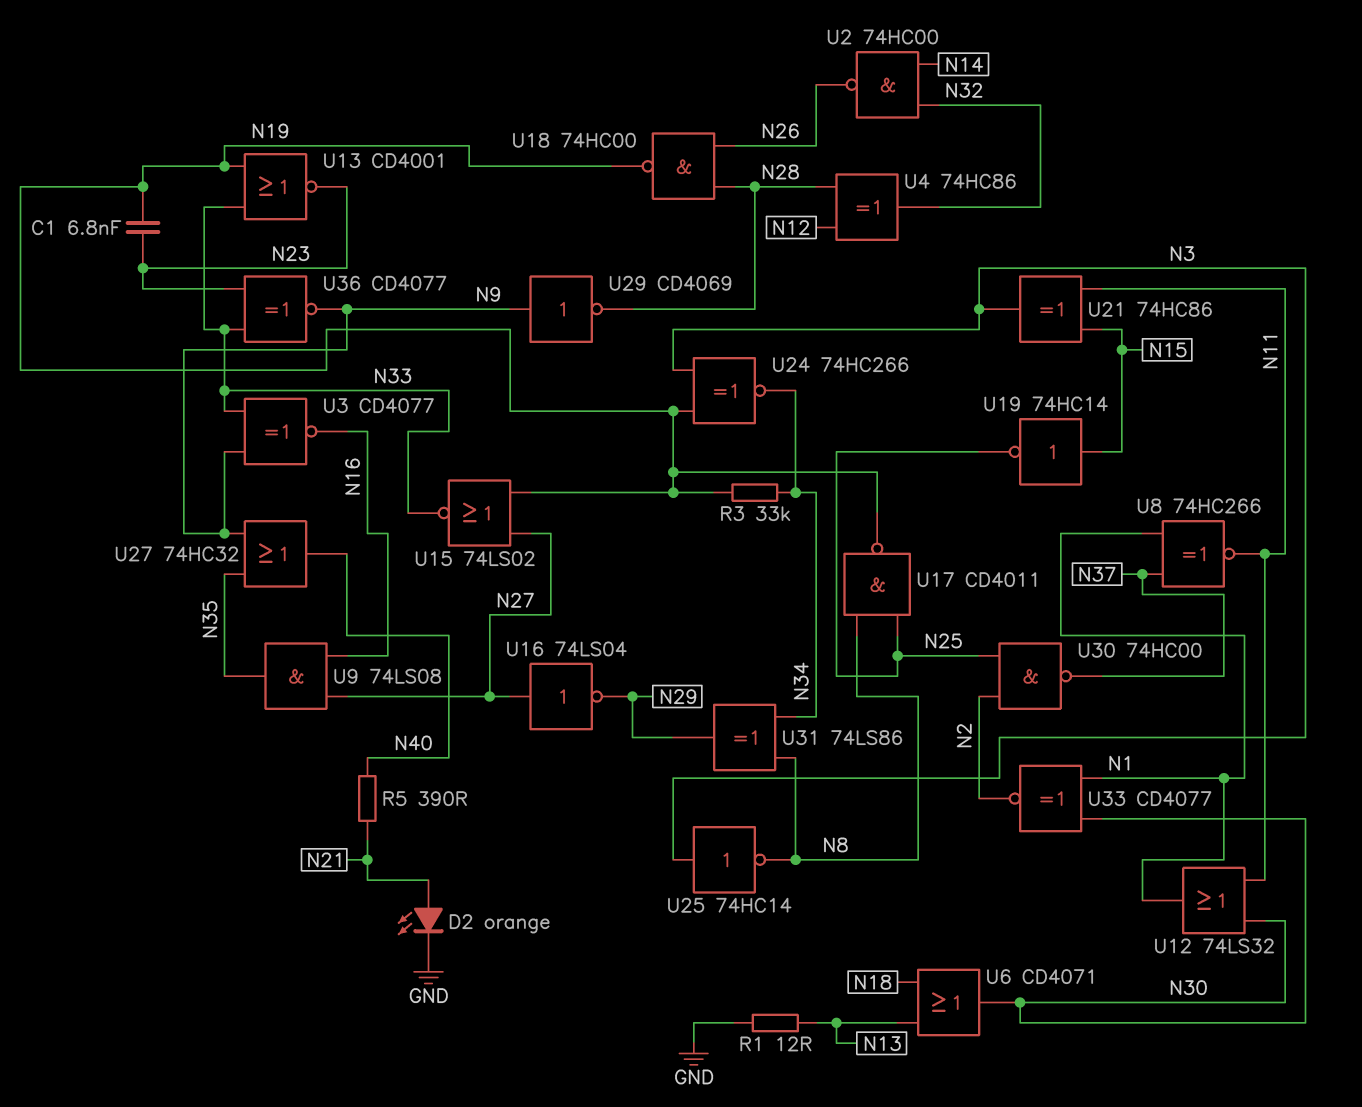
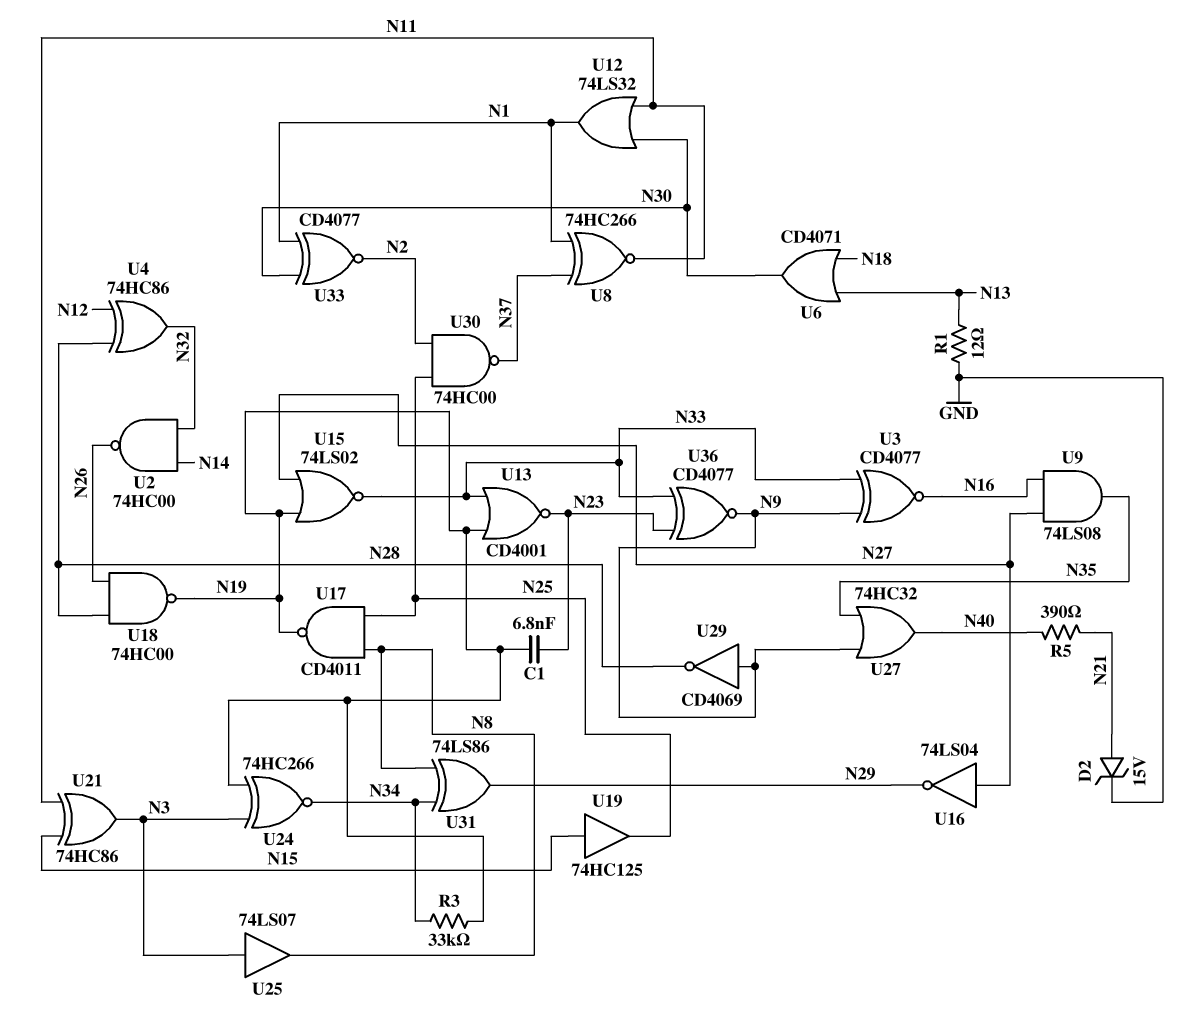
D2: LED orange (A N21, K GND) -> zener 15V (A N21, K GND)
U19: NOT 74HC14 (in N15, out N25) -> buffer 74HC125 (in N15, out N25)
U25: NOT 74HC14 (in N3, out N8) -> buffer 74LS07 (in N3, out N8)

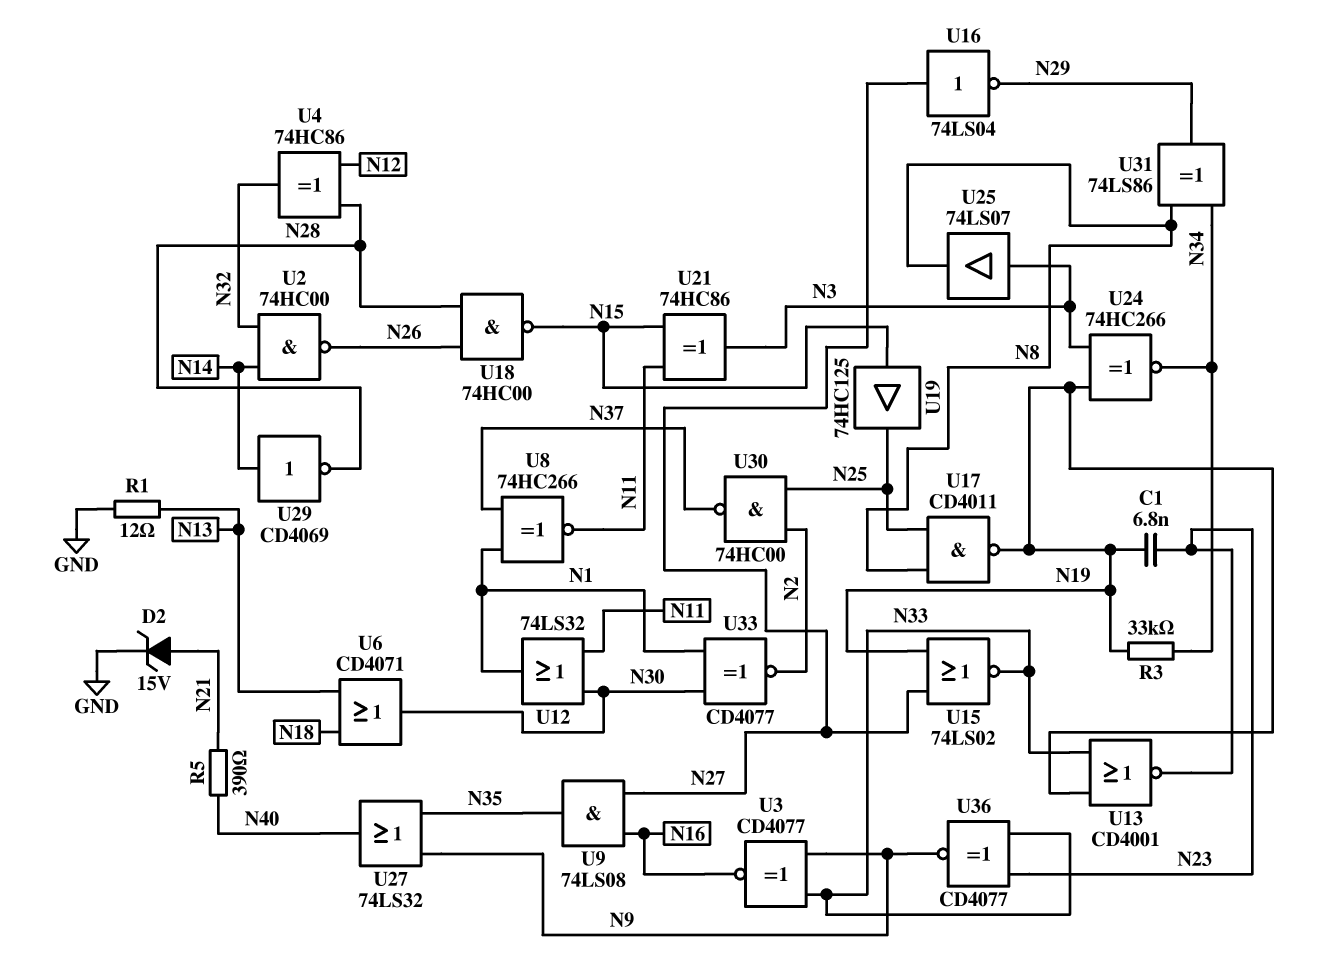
U18: NAND 74HC00 (in N26, in N28, out N19) -> NAND 74HC00 (in N26, in N28, out N15)
U27: OR 74HC32 (in N9, in N35, out N40) -> OR 74LS32 (in N9, in N35, out N40)
U29: NOT CD4069 (in N9, out N28) -> NOT CD4069 (in N14, out N28)

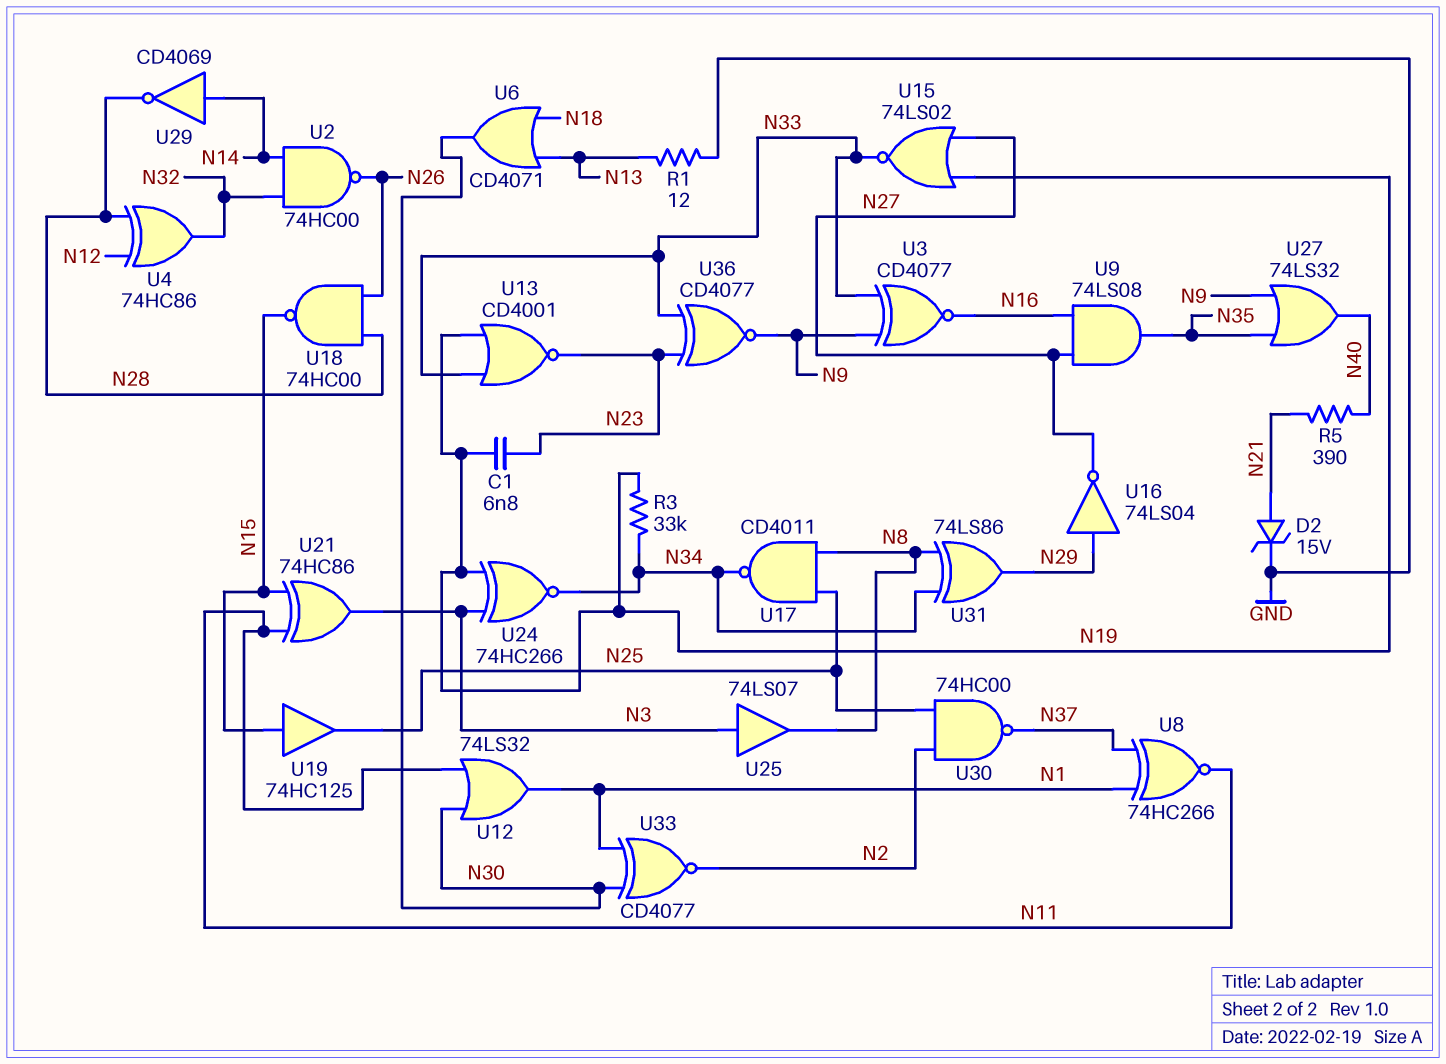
U16: NOT 74LS04 (in N27, out N29) -> NOT 74LS04 (in N29, out N27)
U17: NAND CD4011 (in N8, in N25, out N19) -> NAND CD4011 (in N8, in N25, out N34)

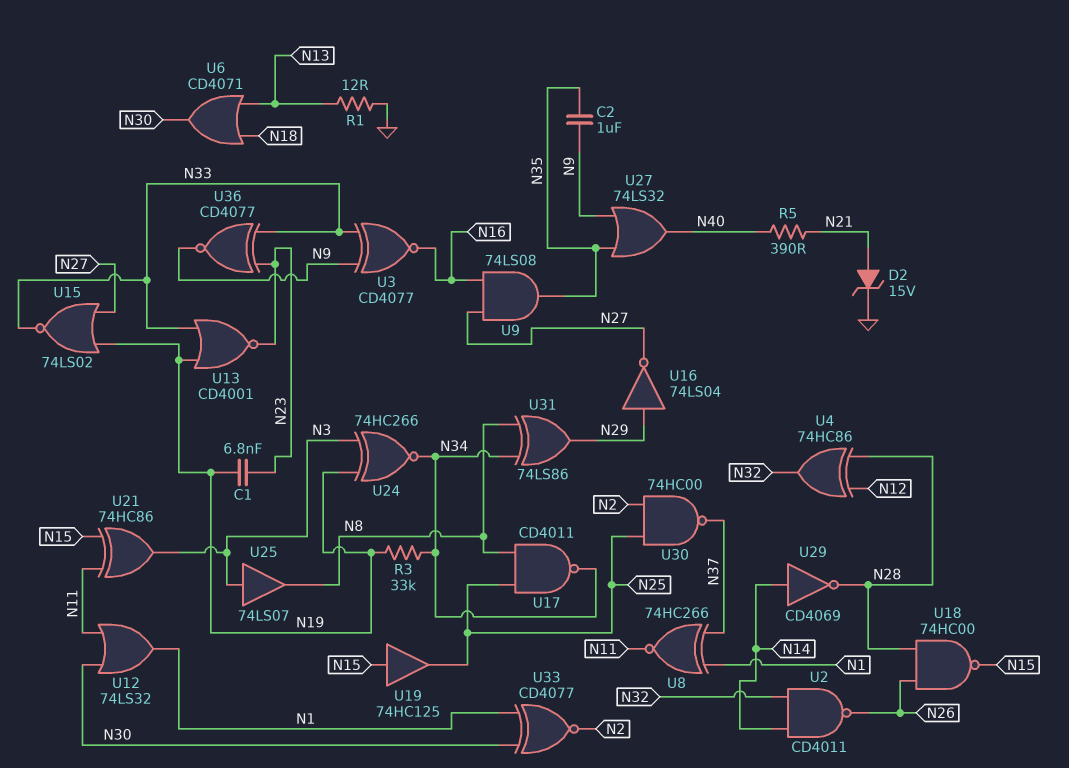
C2: none -> 1uF (N9, N35)
U2: NAND 74HC00 (in N14, in N32, out N26) -> NAND CD4011 (in N14, in N32, out N26)

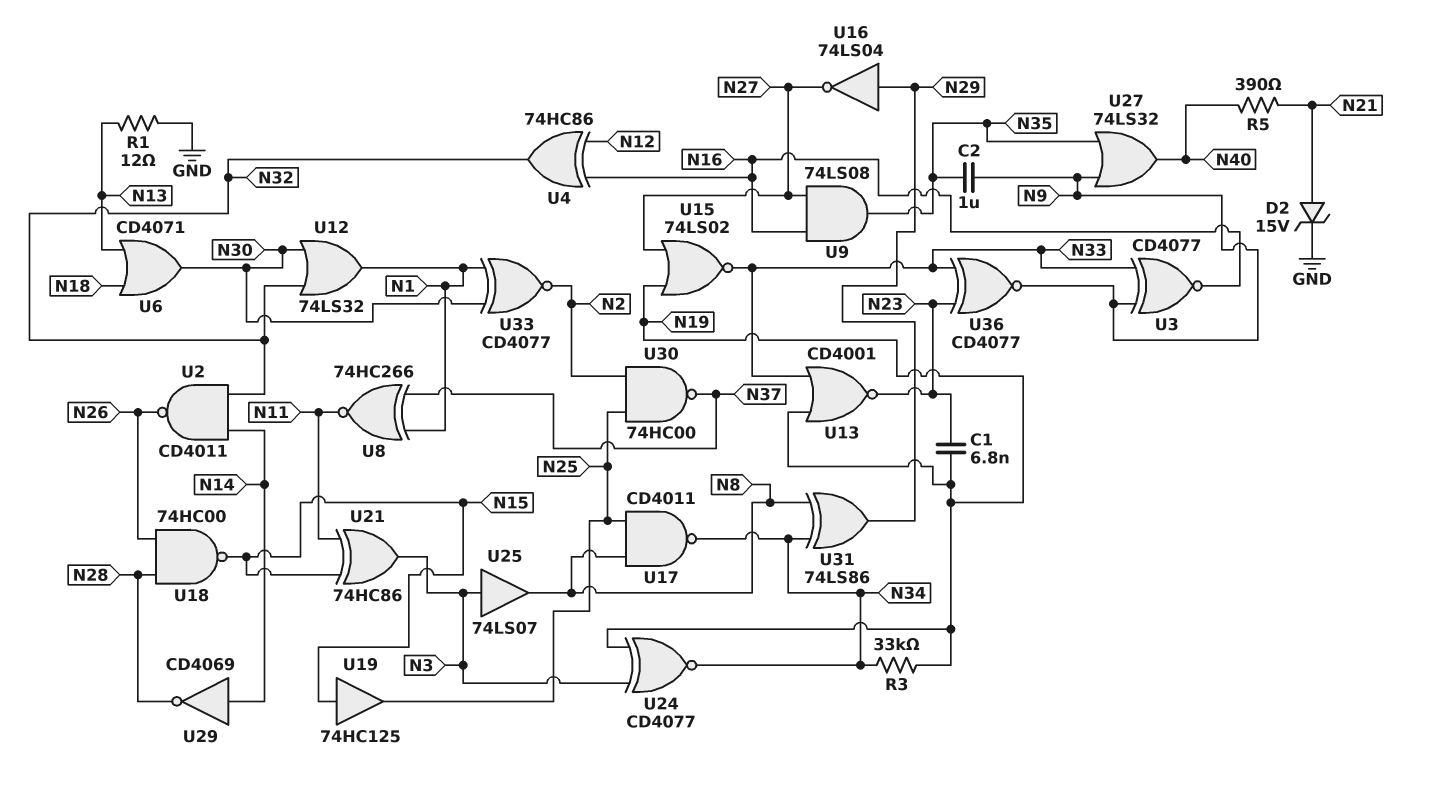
U4: XOR 74HC86 (in N12, in N28, out N32) -> XOR 74HC86 (in N12, in N16, out N32)
U12: OR 74LS32 (in N11, in N30, out N1) -> OR 74LS32 (in N30, in N32, out N1)
U24: XNOR 74HC266 (in N3, in N19, out N34) -> XNOR CD4077 (in N3, in N19, out N34)

